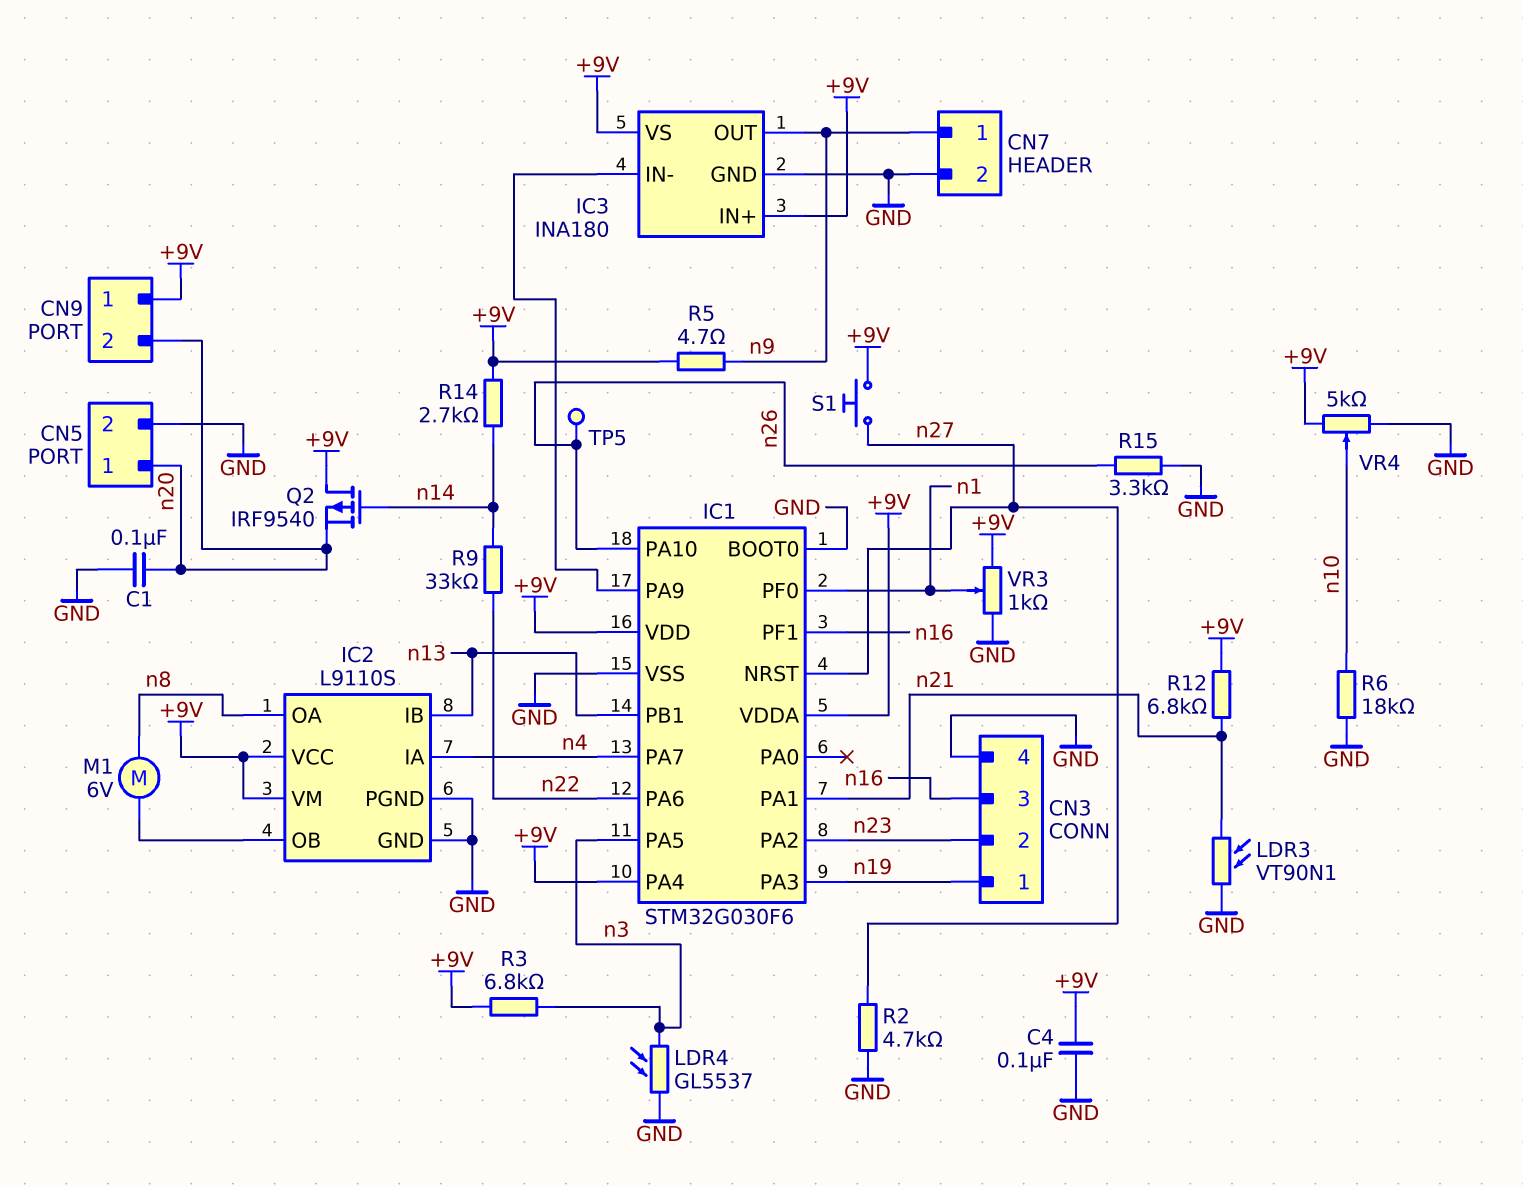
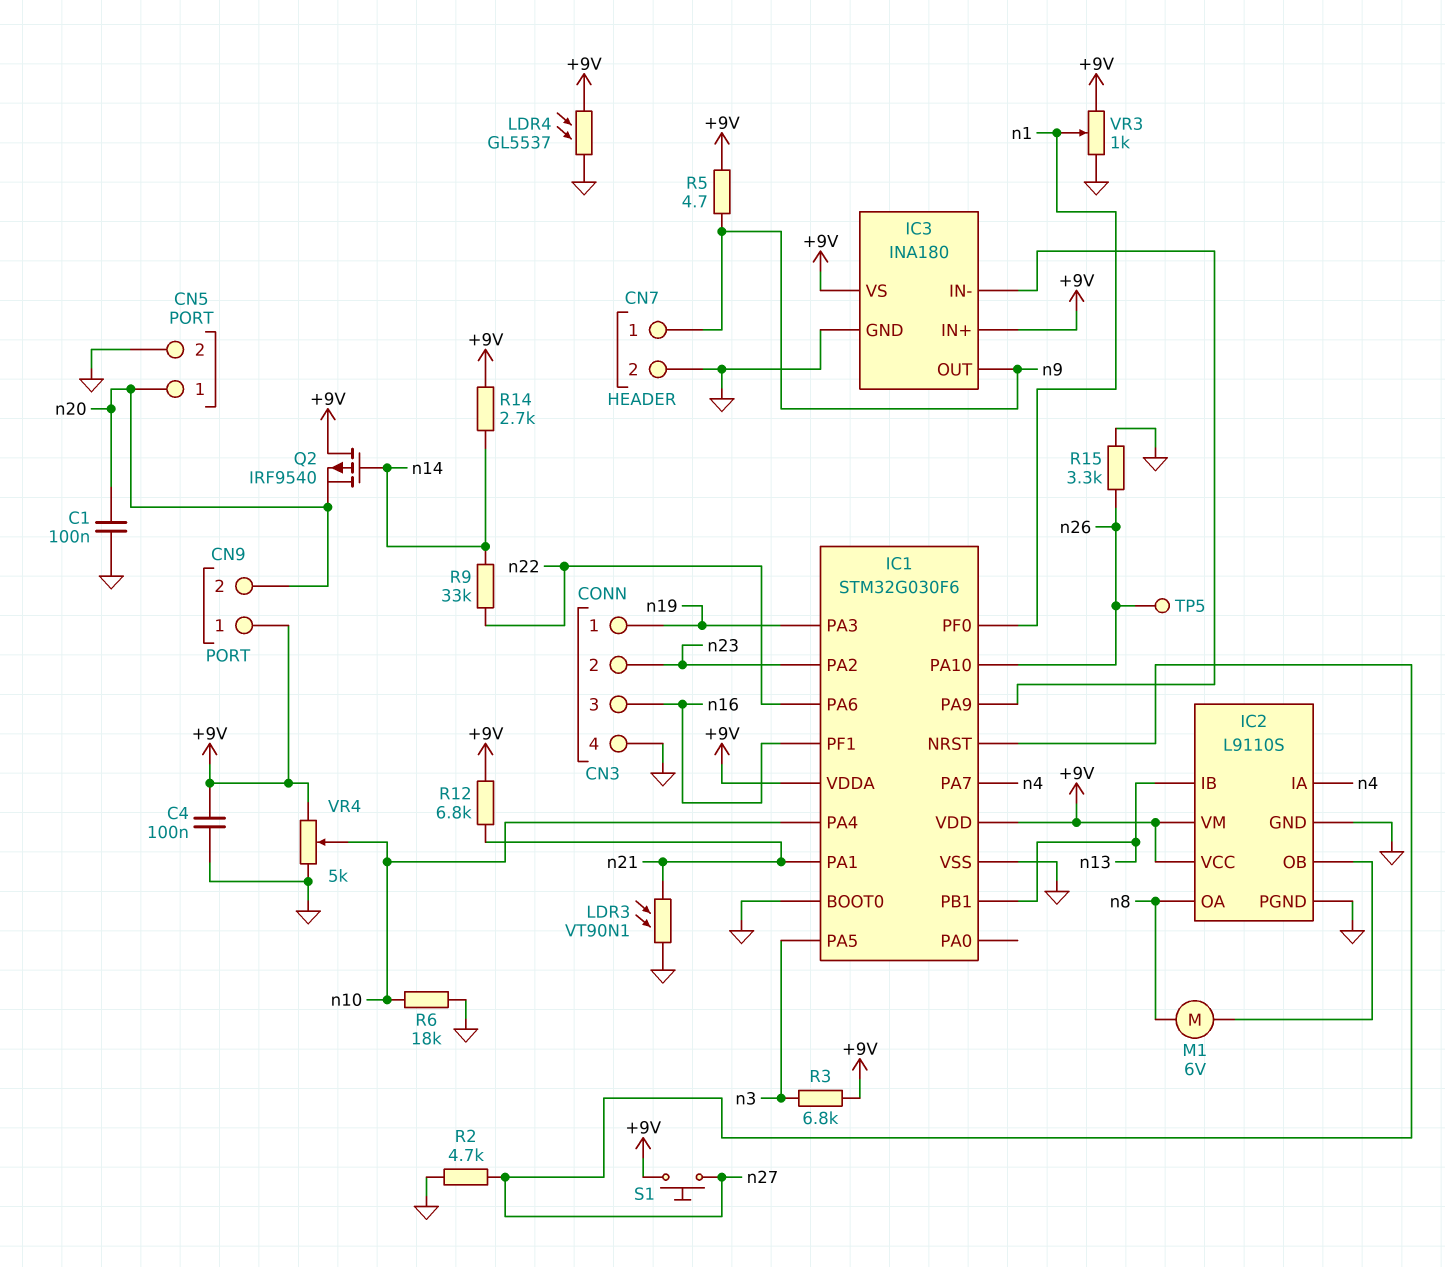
IC1 pin PA4: +9V -> n10
LDR4: GL5537 (GND, n3) -> GL5537 (+9V, GND)

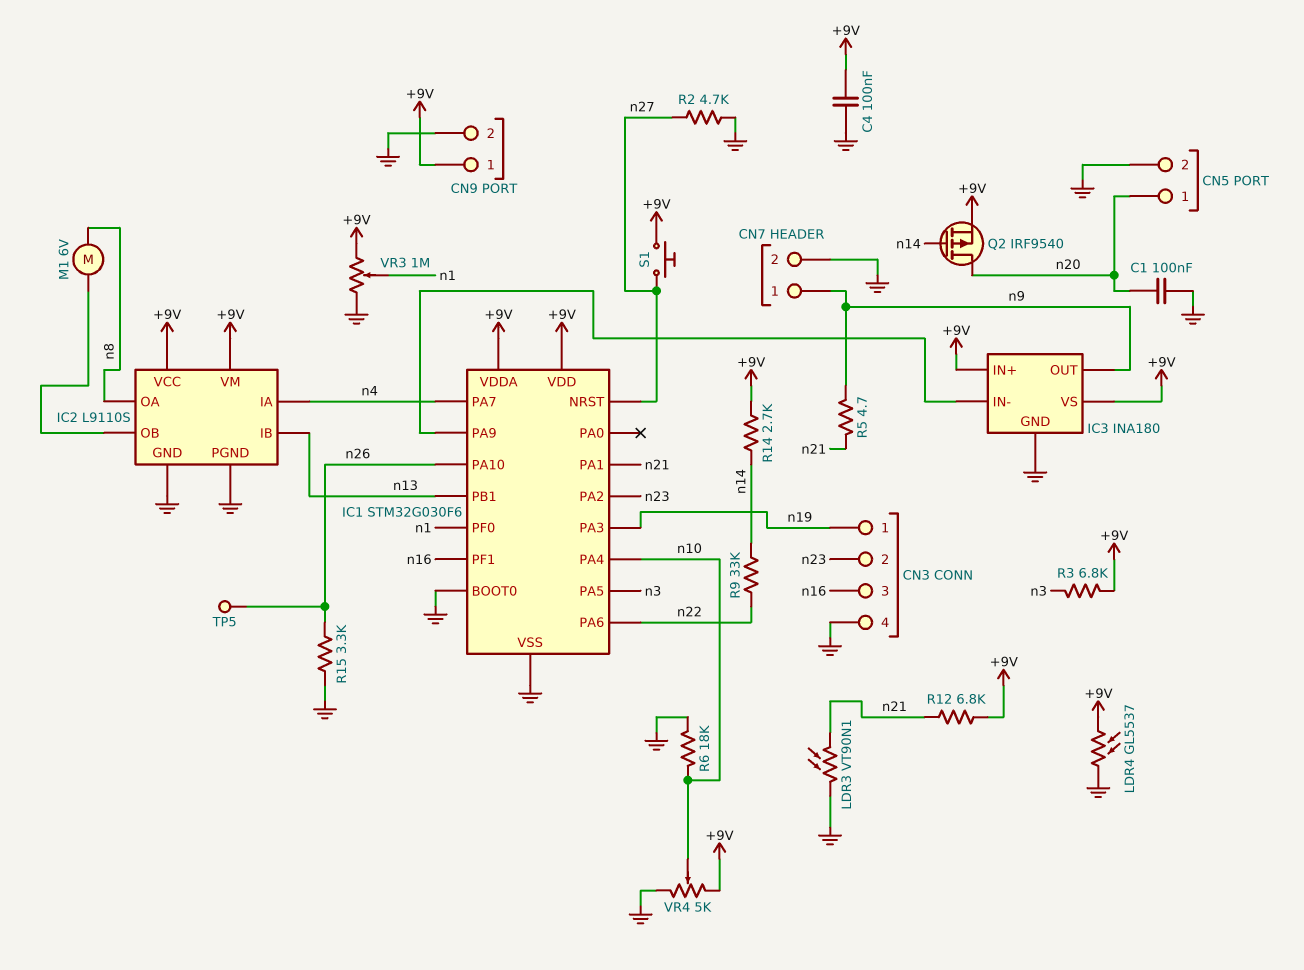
CN9 pin 2: n20 -> GND
Q2: PMOS IRF9540 (G n14, D +9V, S n20) -> PMOS IRF9540 (G n14, D n20, S +9V)
R5: 4.7 (+9V, n9) -> 4.7 (n9, n21)
VR3: 1k (+9V, GND, wiper n1) -> 1M (+9V, GND, wiper n1)

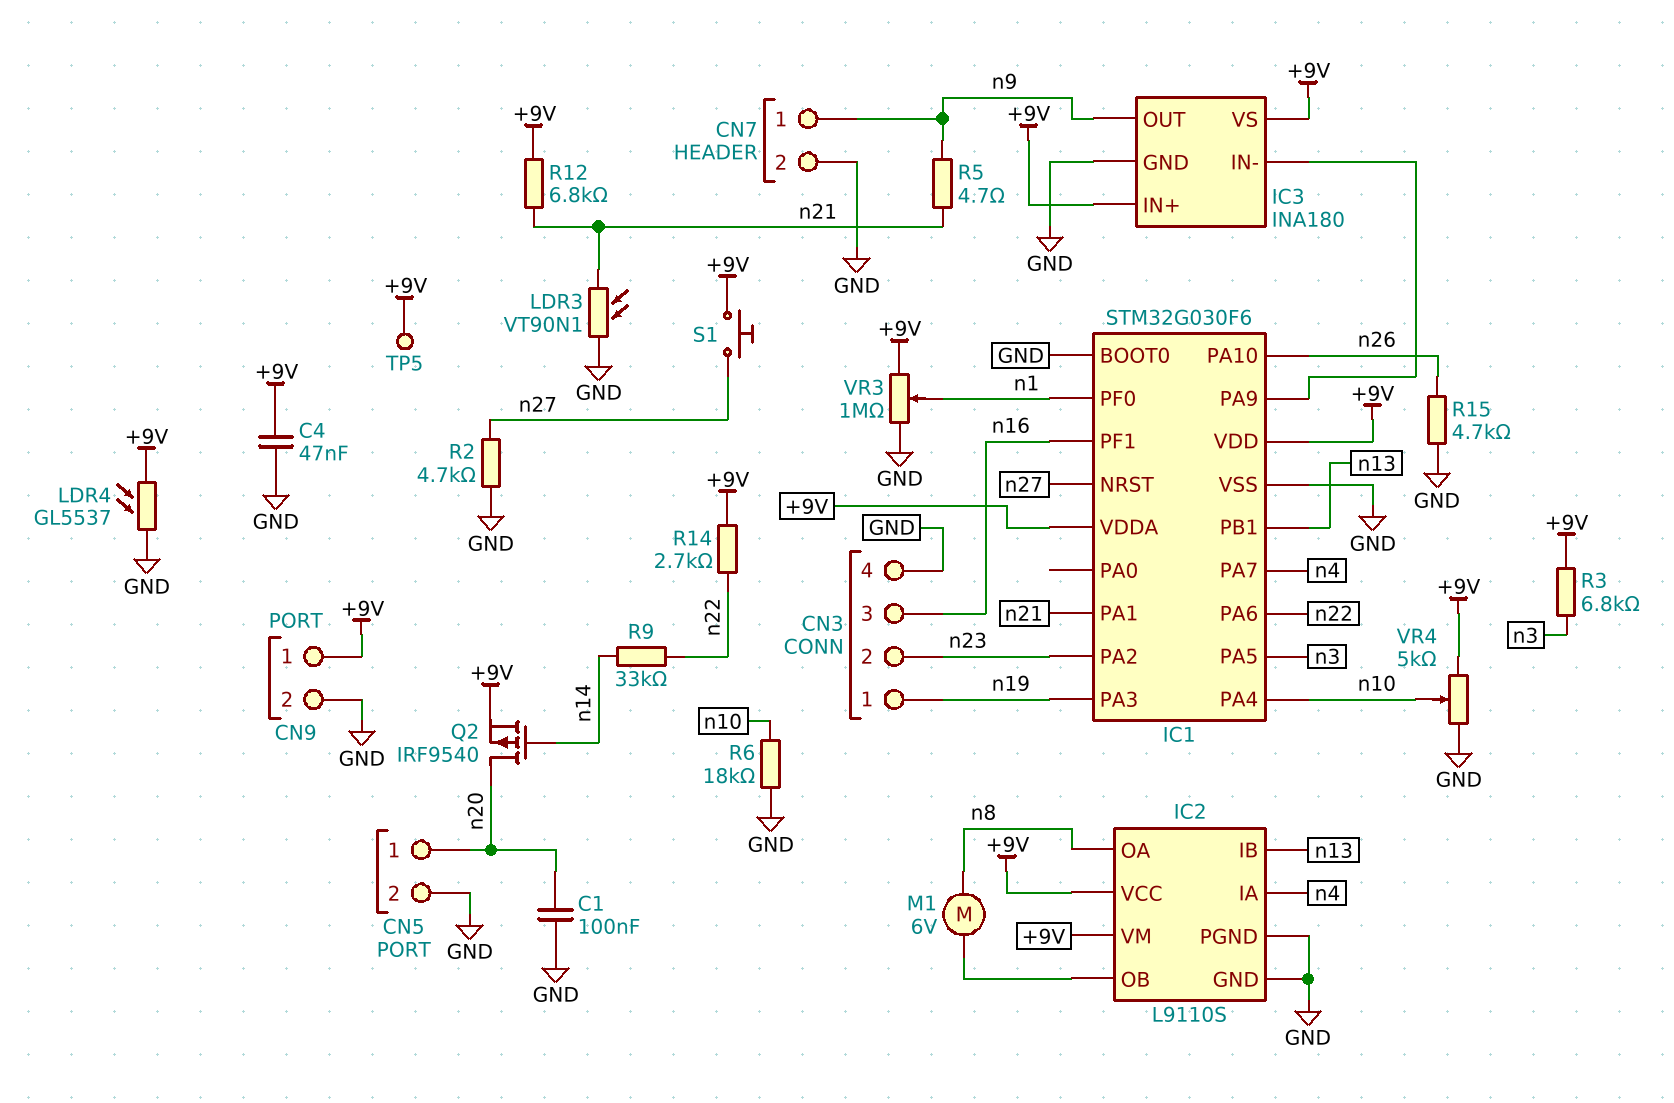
C4: 100nF (+9V, GND) -> 47nF (+9V, GND)
R14: 2.7k (+9V, n14) -> 2.7k (+9V, n22)
R15: 3.3k (GND, n26) -> 4.7k (GND, n26)
TP5: test point (n26) -> test point (+9V)

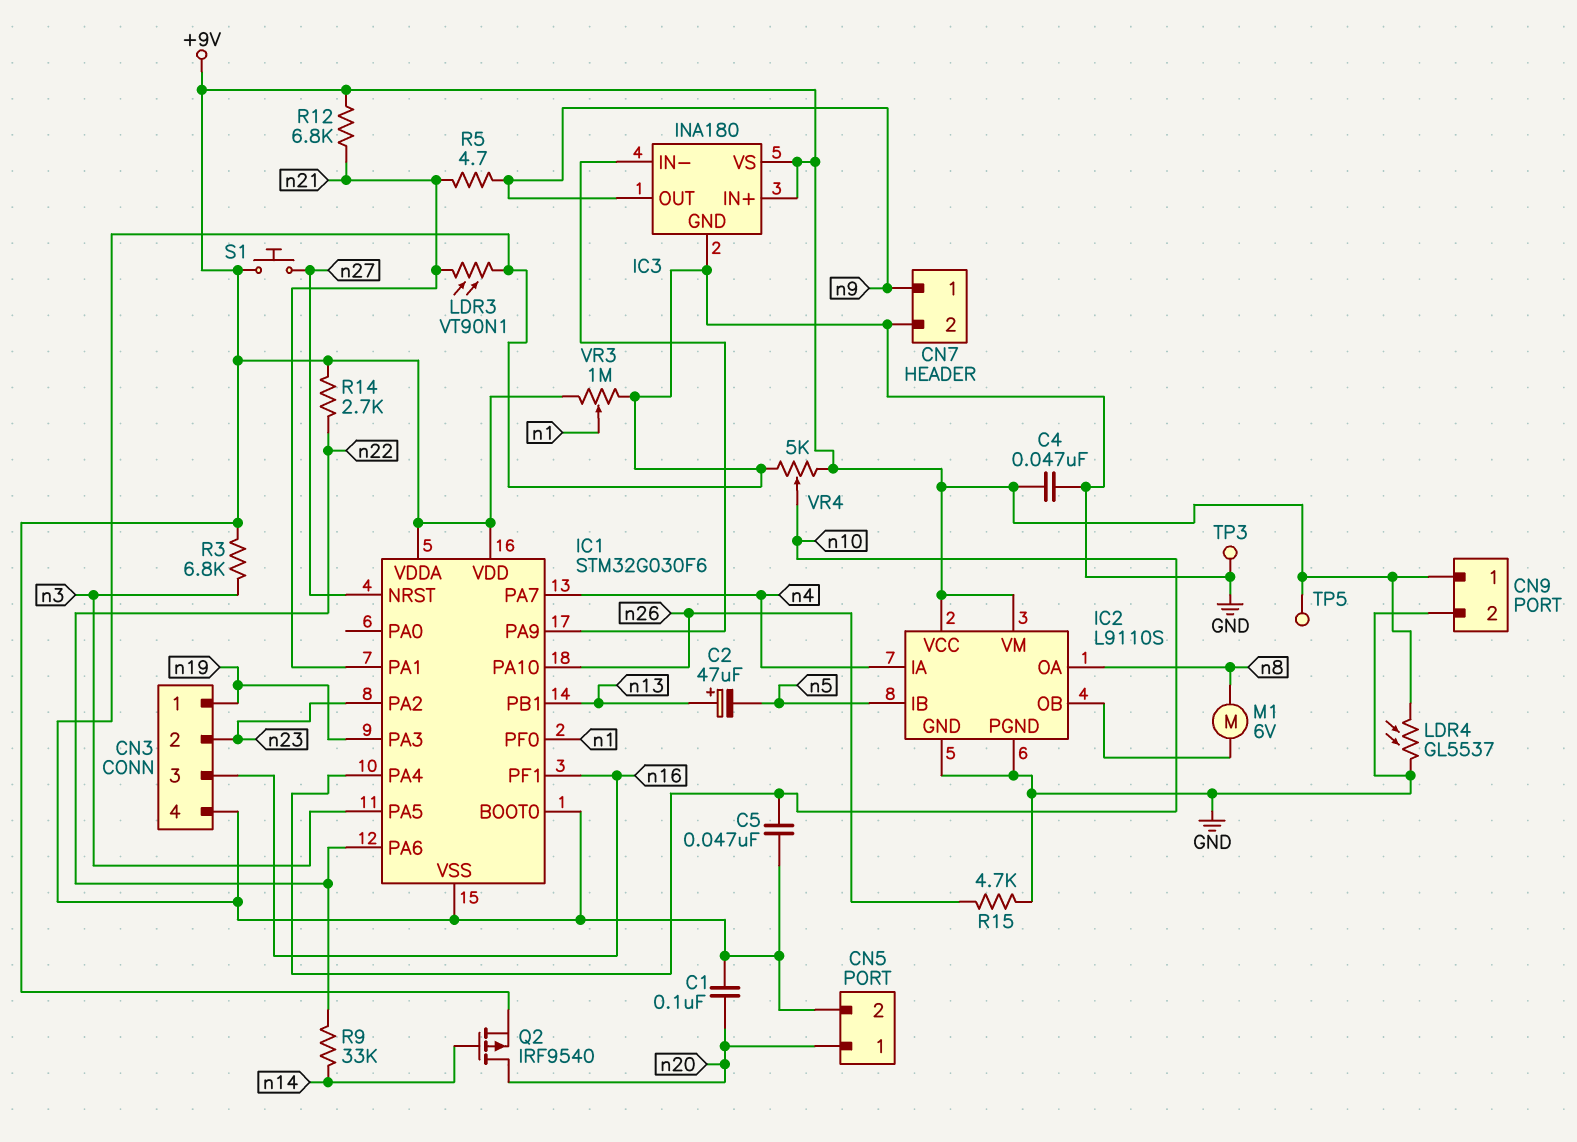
C2: none -> 47uF (plus n13, minus n5)
C5: none -> 47nF (GND, n10)
IC2 pin IB: n13 -> n5
R2: 4.7k (GND, n27) -> none
R6: 18k (GND, n10) -> none
TP3: none -> test point (GND)

